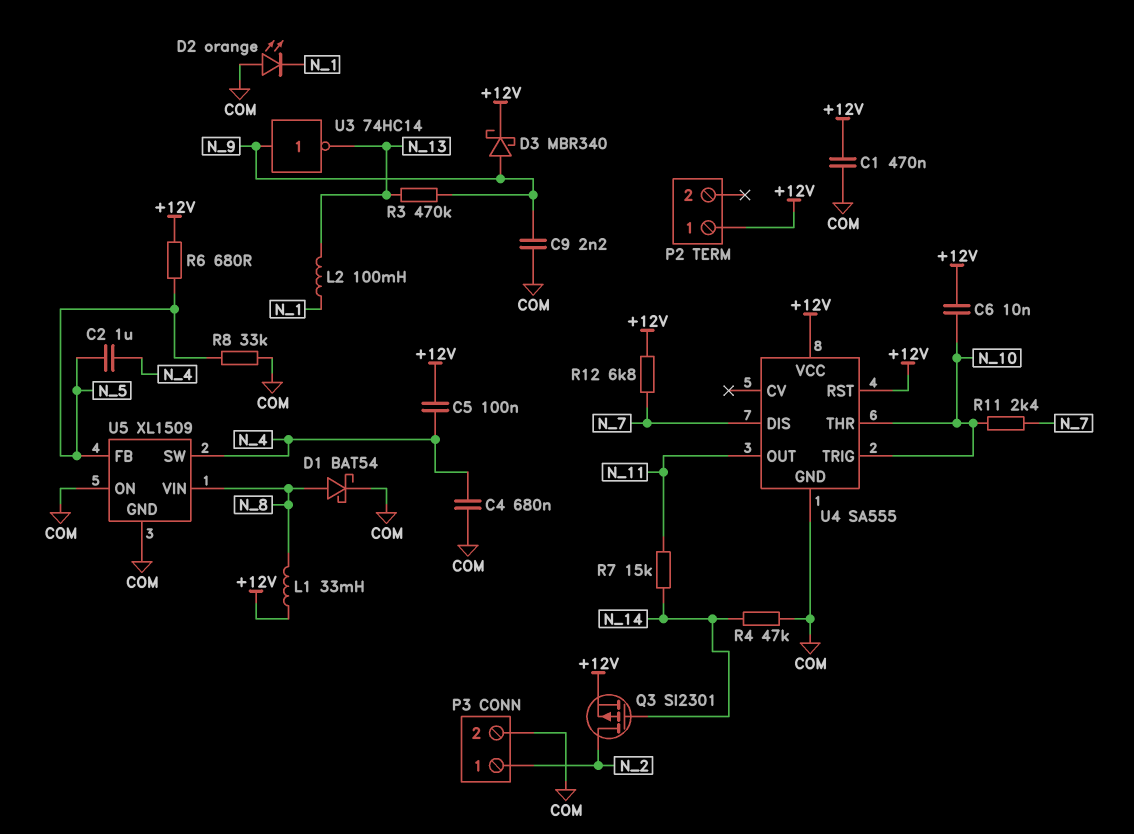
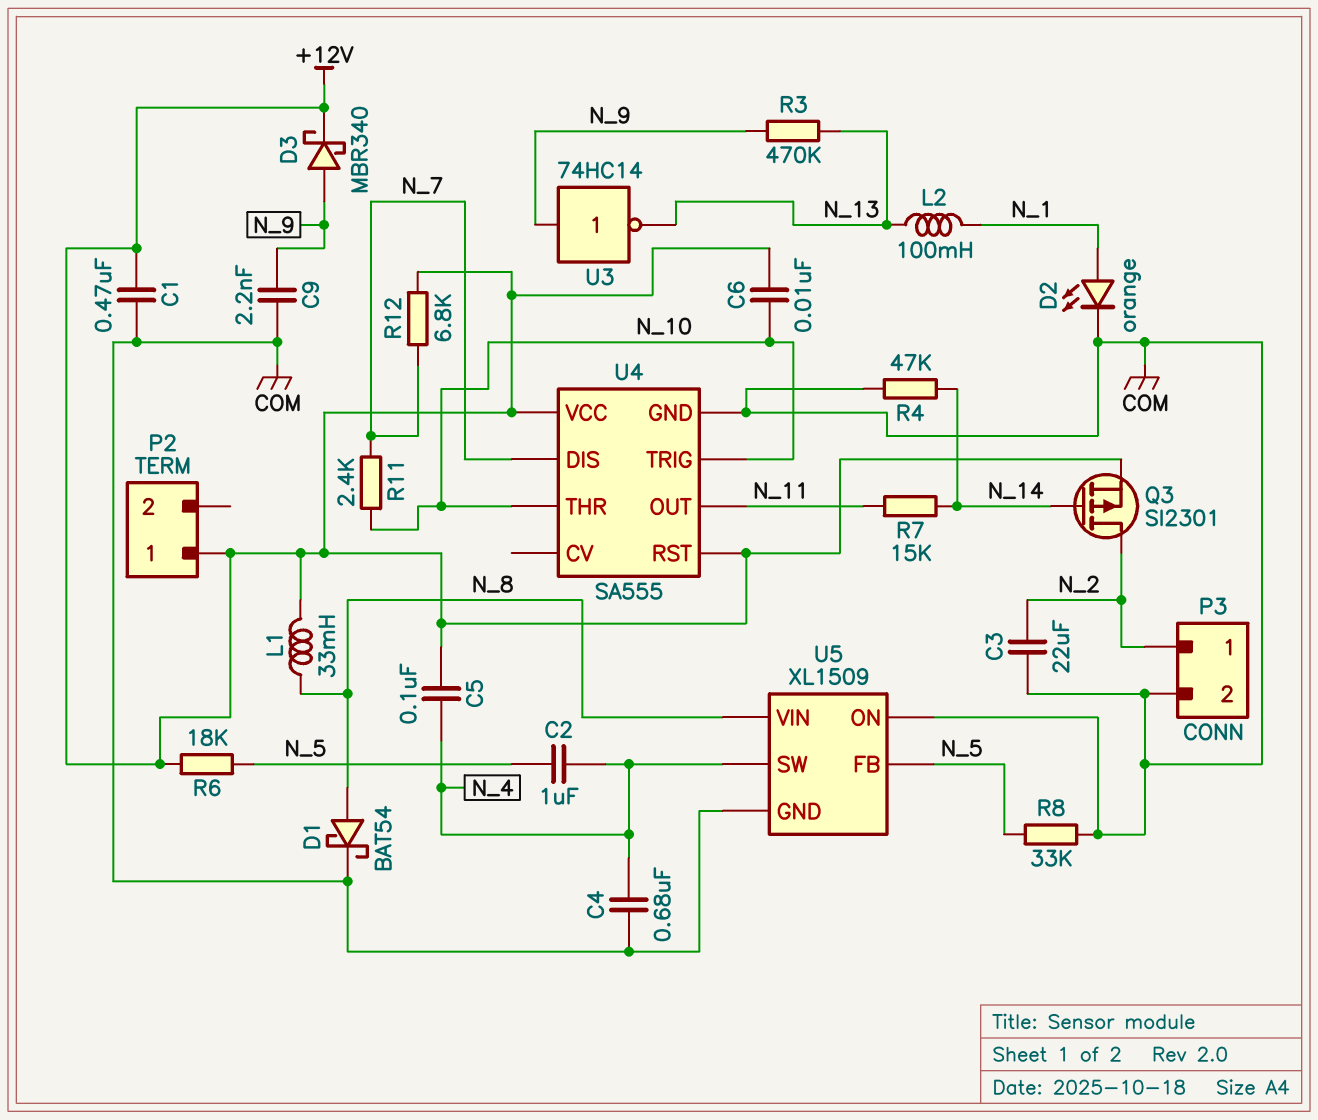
C3: none -> 22uF (COM, N_2)
D2: LED orange (A COM, K N_1) -> LED orange (A N_1, K COM)
R6: 680 (+12V, N_5) -> 18k (+12V, N_5)

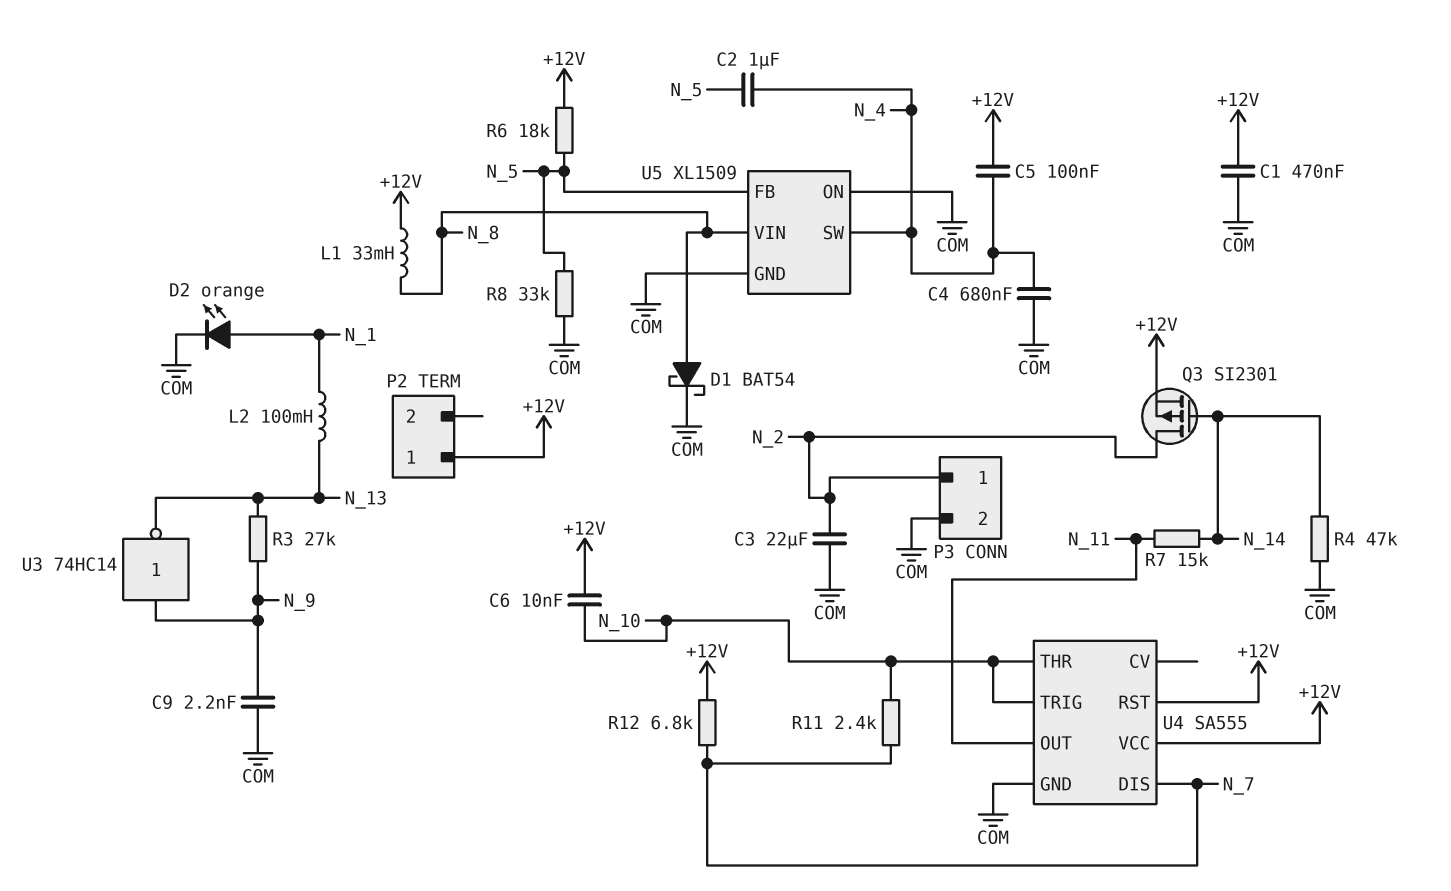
D3: schottky MBR340 (A N_9, K +12V) -> none
R3: 470k (N_9, N_13) -> 27k (N_9, N_13)

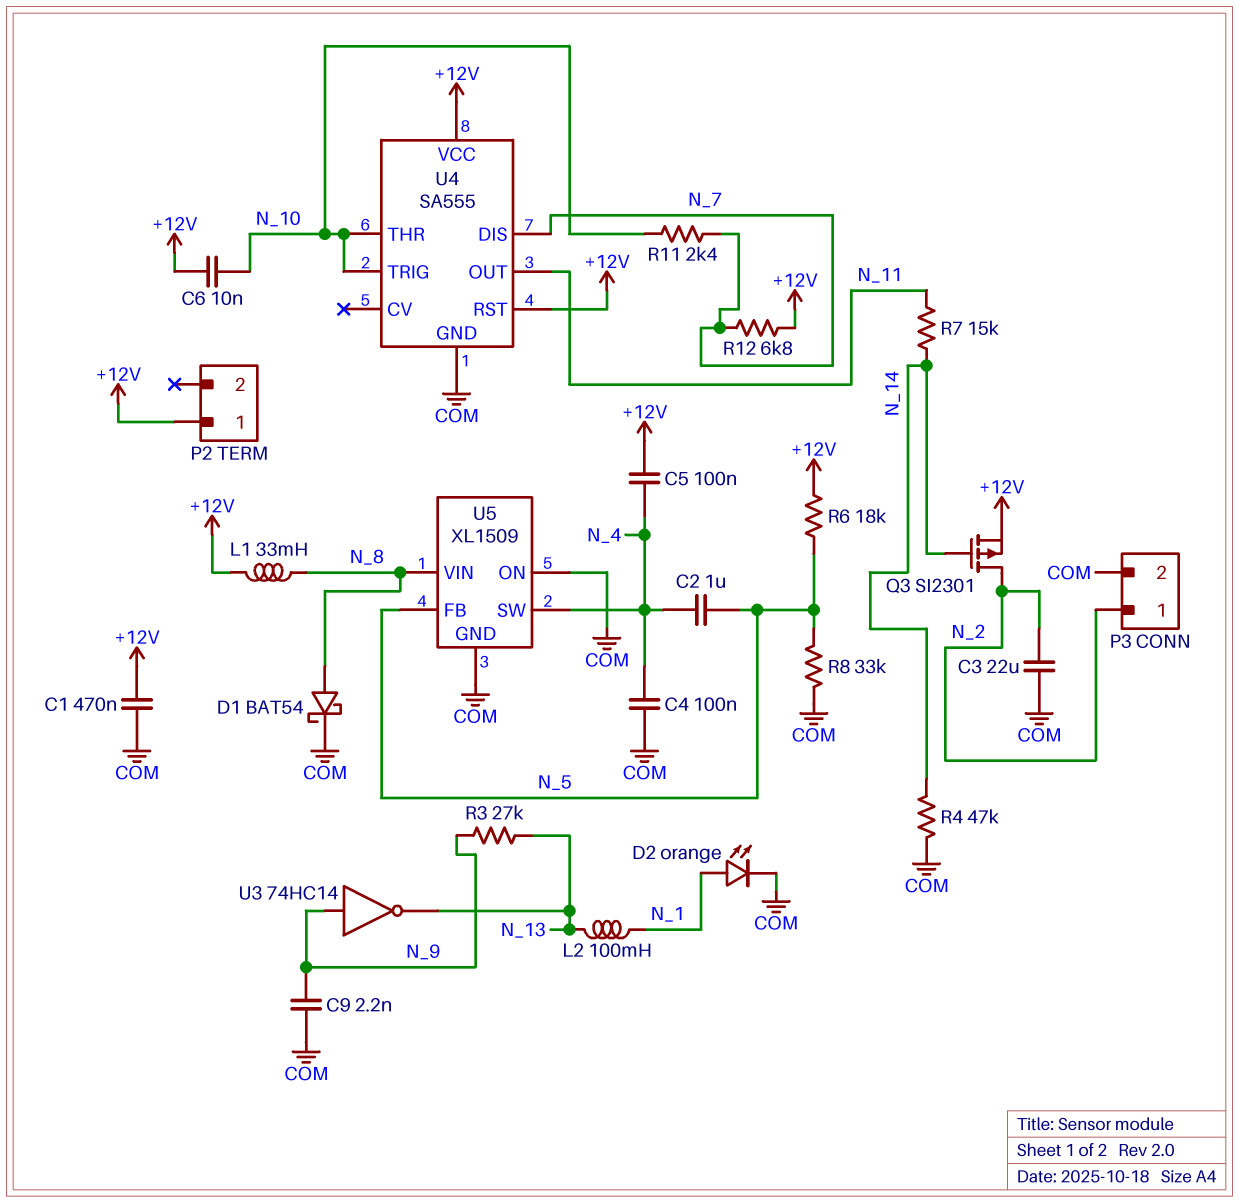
C4: 680nF (COM, N_4) -> 100nF (COM, N_4)

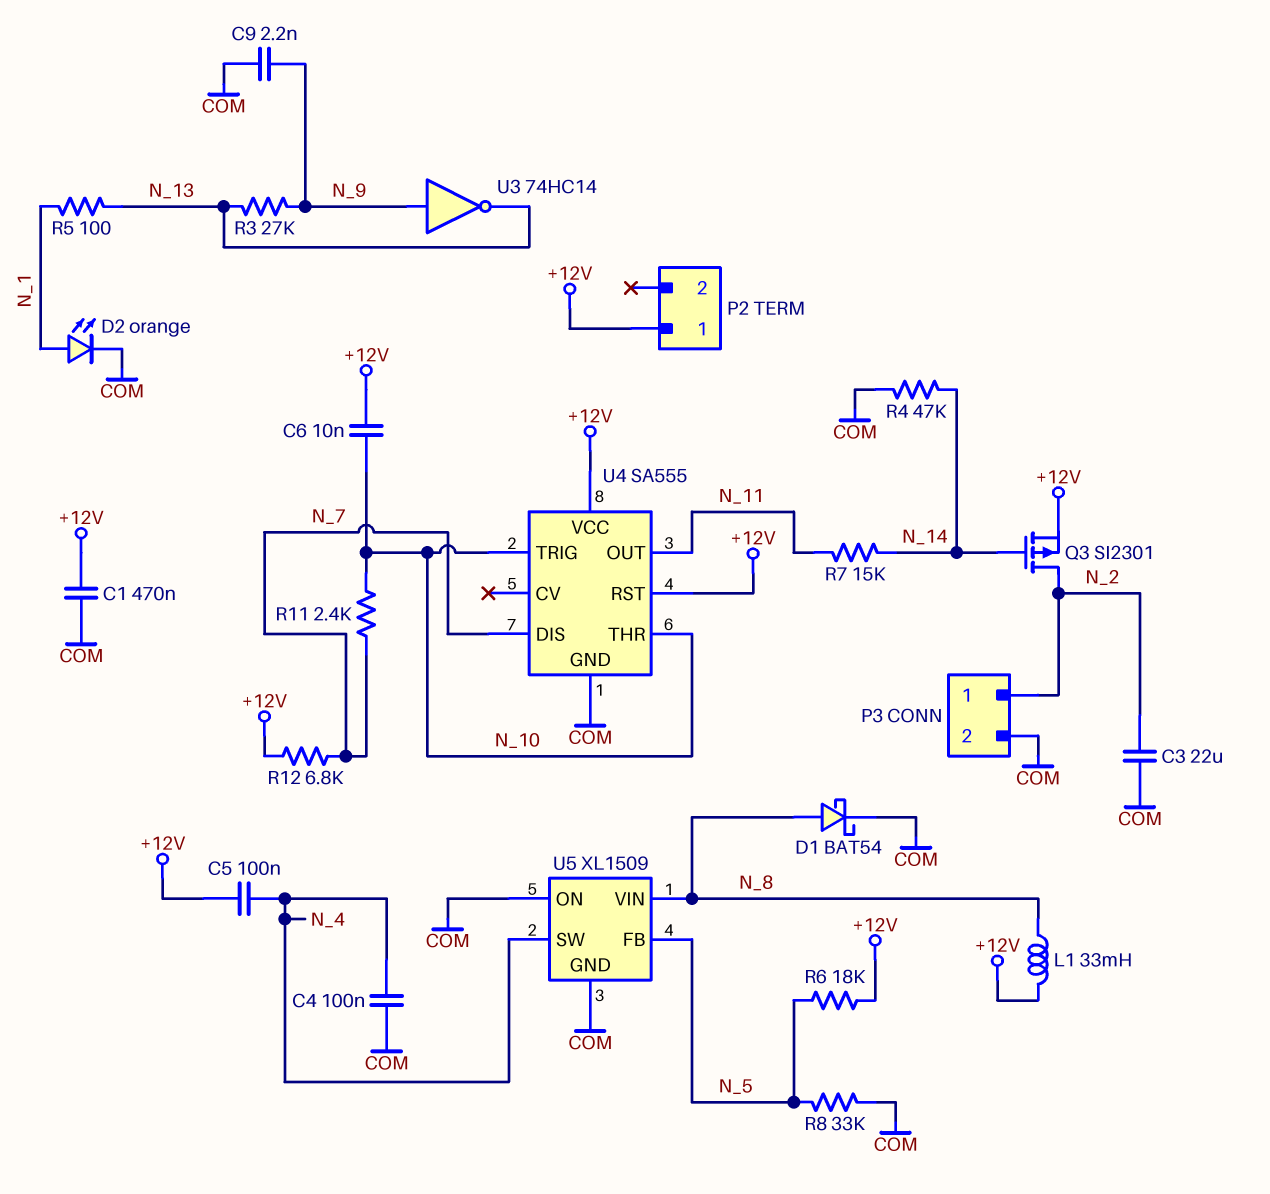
C2: 1uF (N_4, N_5) -> none
L2: 100mH (N_1, N_13) -> none
R5: none -> 100 (N_1, N_13)

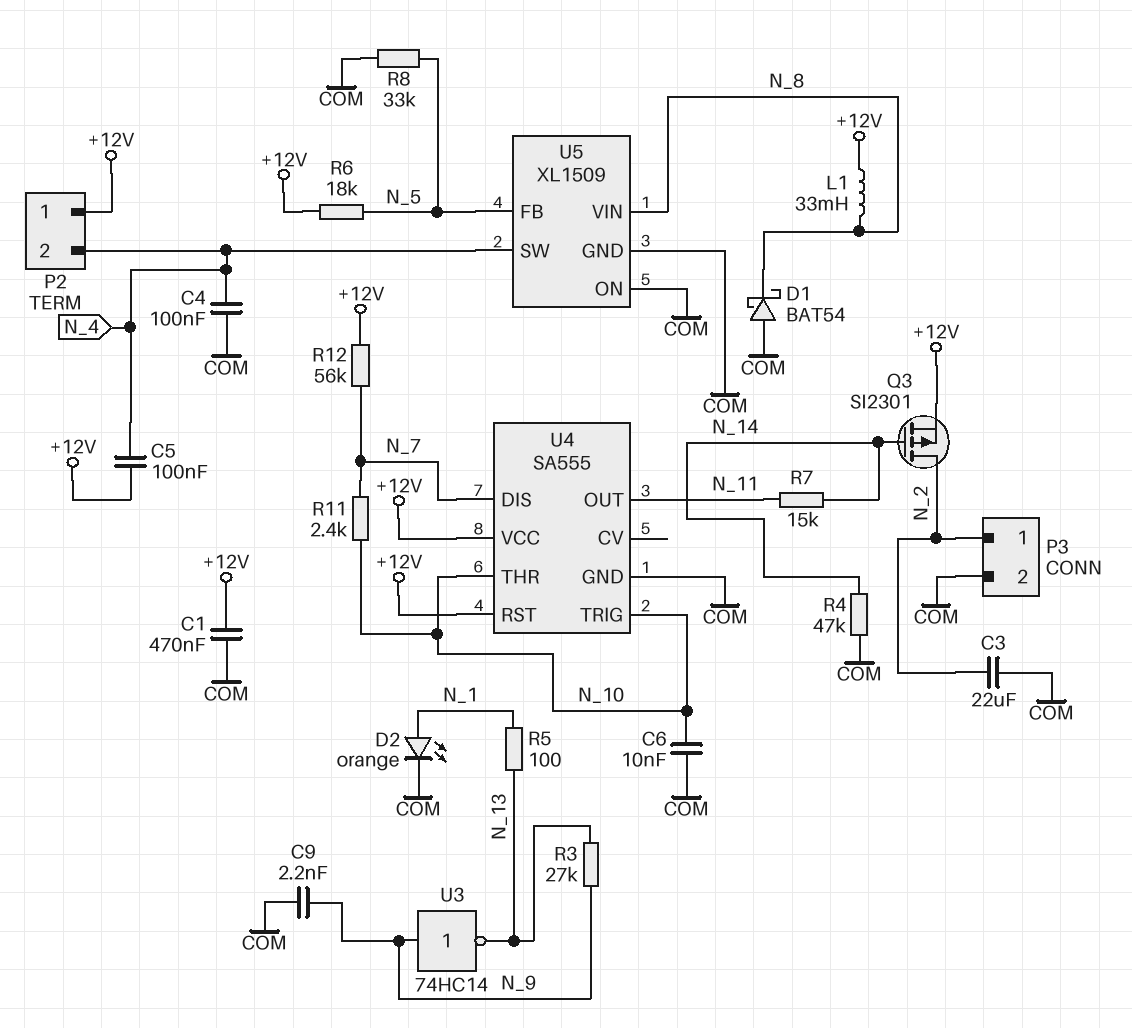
C6: 10nF (+12V, N_10) -> 10nF (COM, N_10)
D1: schottky BAT54 (A N_8, K COM) -> schottky BAT54 (A COM, K N_8)
P2 pin 2: none -> N_4
R12: 6.8k (+12V, N_7) -> 56k (+12V, N_7)

